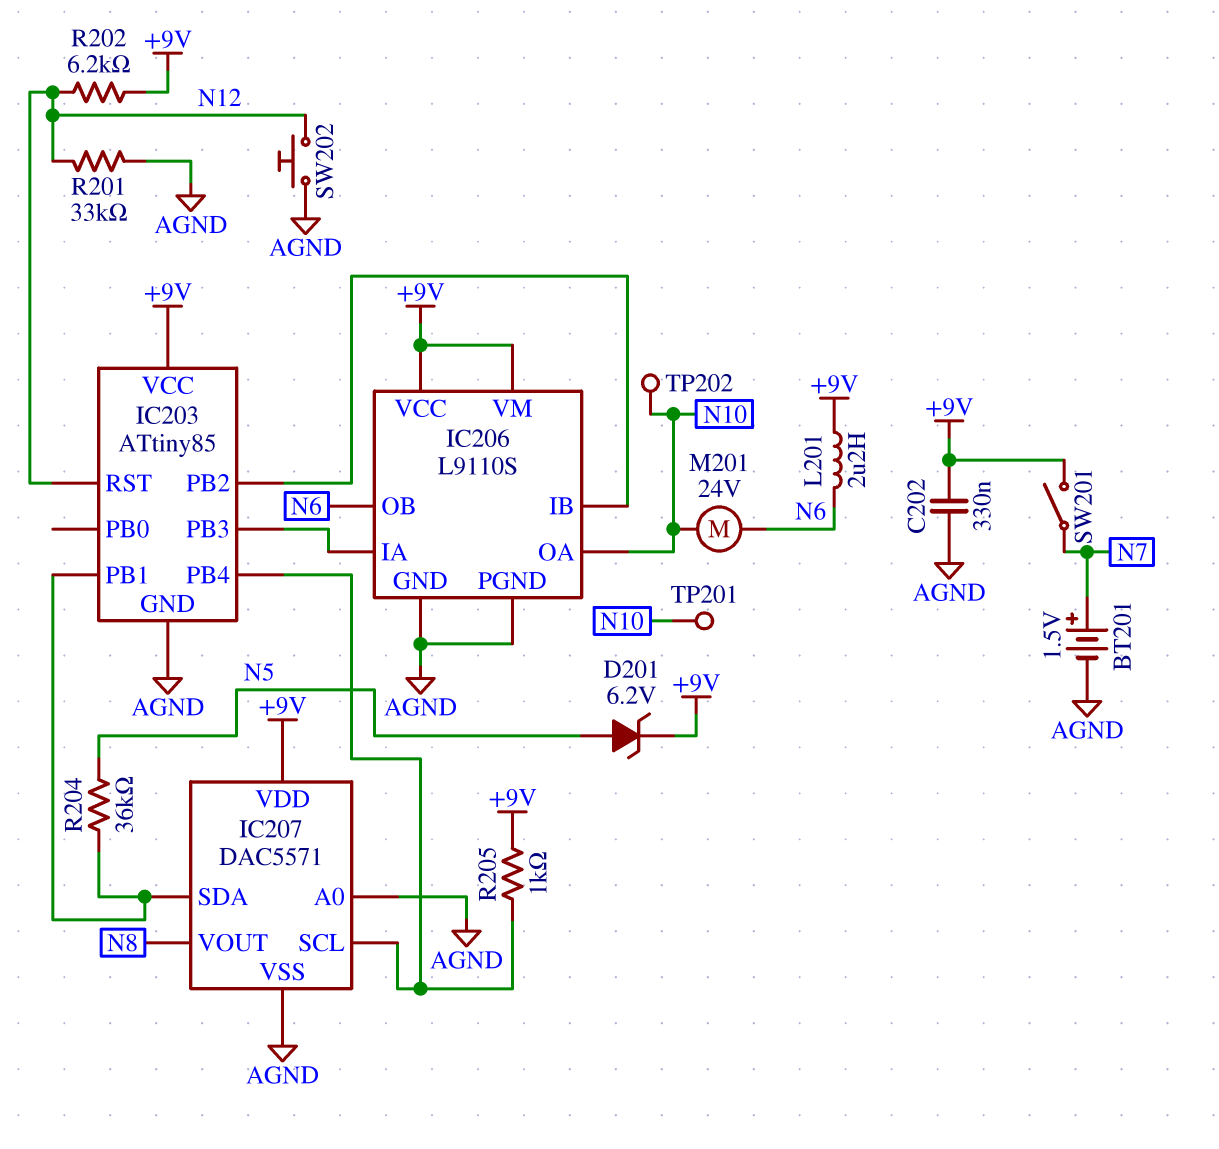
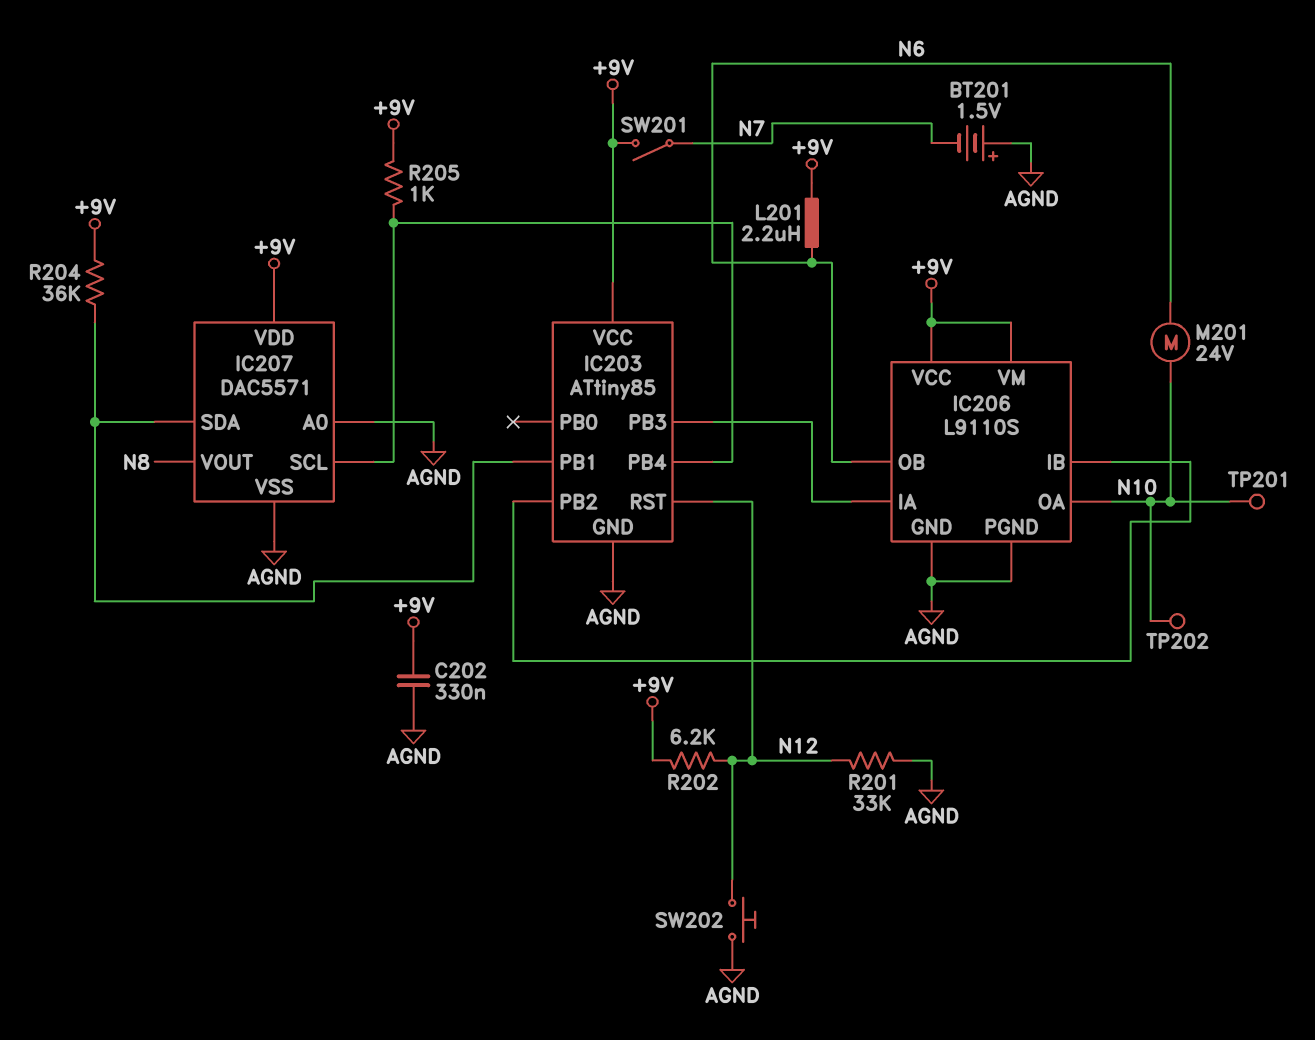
BT201: 1.5V (plus N7, minus AGND) -> 1.5V (plus AGND, minus N7)
D201: zener 6.2V (A N5, K +9V) -> none
R204: 36k (IC203/PB1, N5) -> 36k (+9V, IC203/PB1)

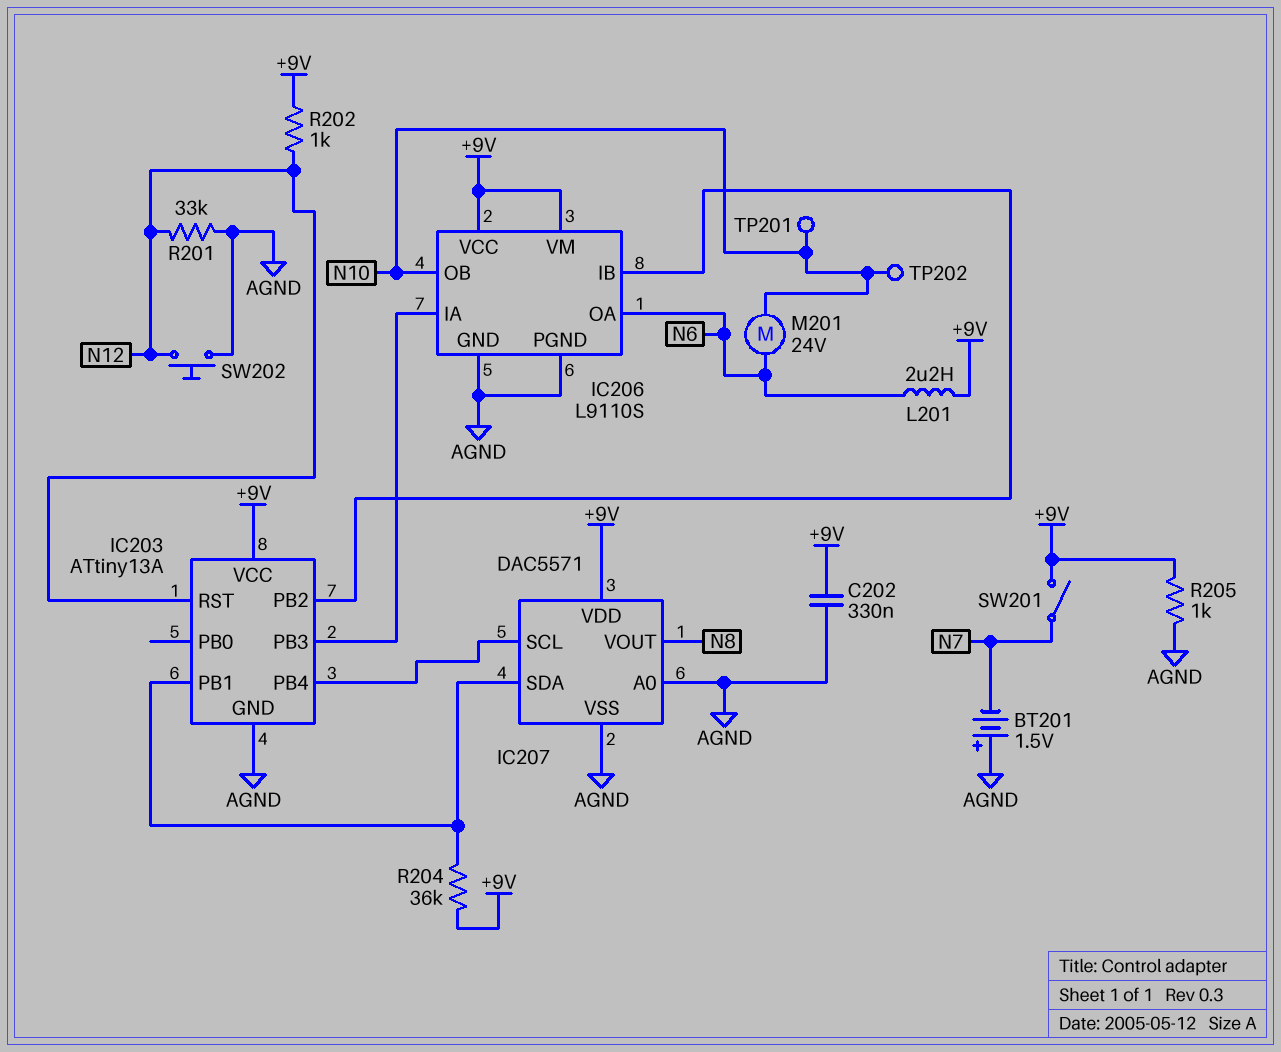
IC203: ATtiny85 -> ATtiny13A
IC206 pin OA: N10 -> N6
IC206 pin OB: N6 -> N10
R202: 6.2k (+9V, N12) -> 1k (+9V, N12)
R205: 1k (+9V, IC203/PB4) -> 1k (+9V, AGND)

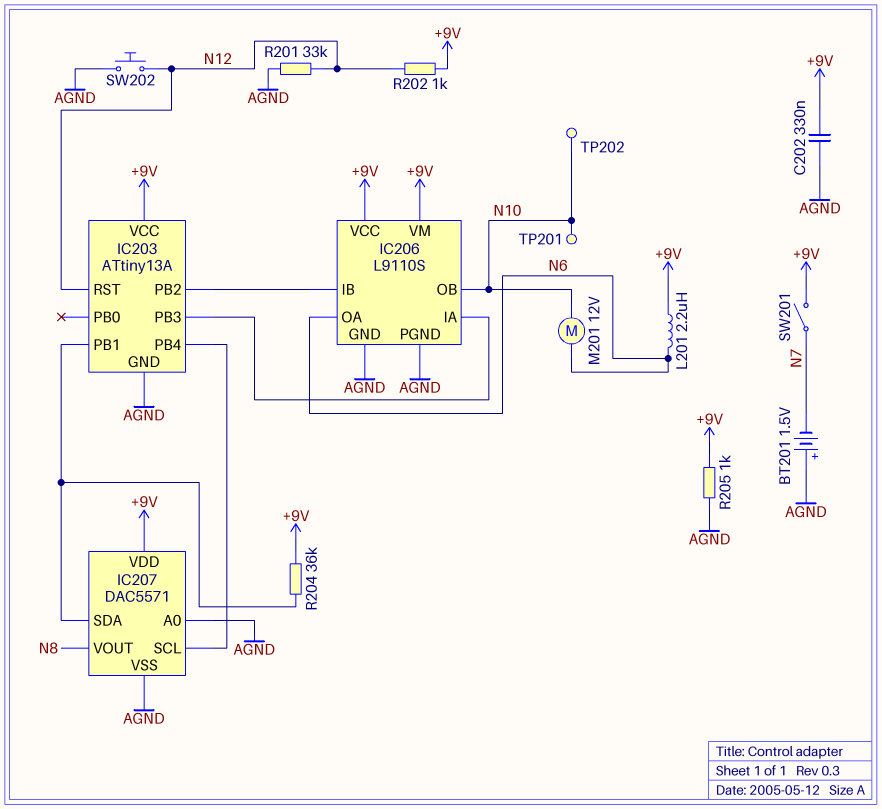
M201: motor 24V (N6, N10) -> motor 12V (N6, N10)

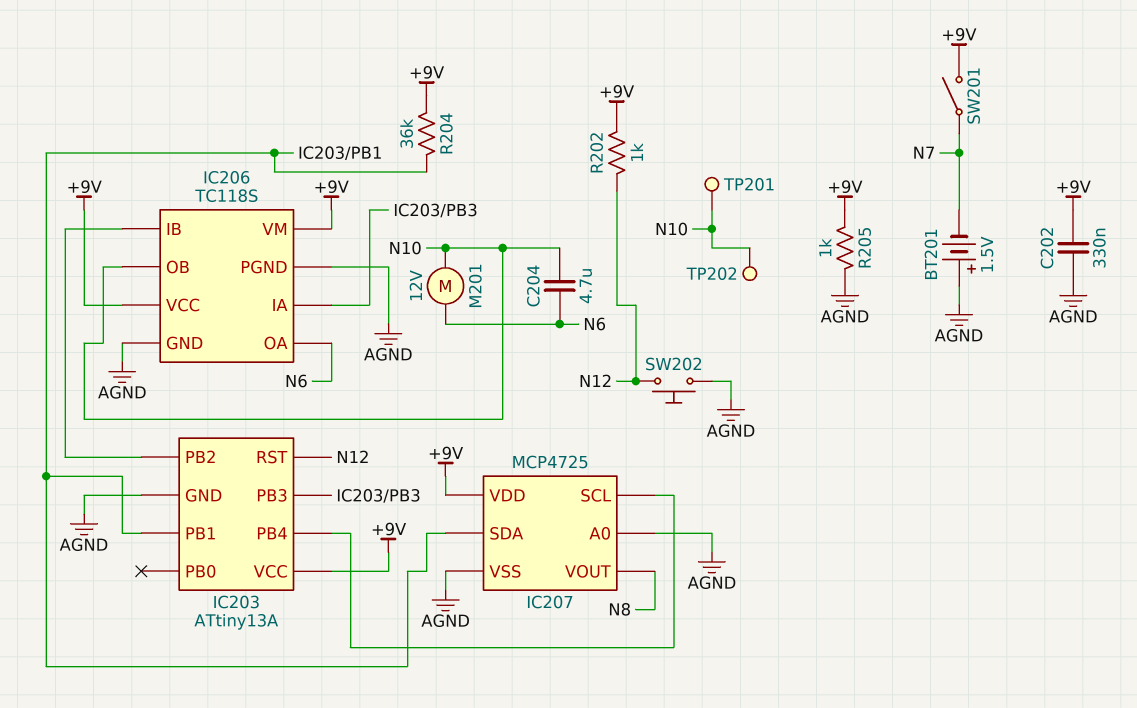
C204: none -> 4.7uF (N6, N10)
IC206: L9110S -> TC118S
IC207: DAC5571 -> MCP4725
L201: 2.2uH (+9V, N6) -> none
R201: 33k (AGND, N12) -> none

